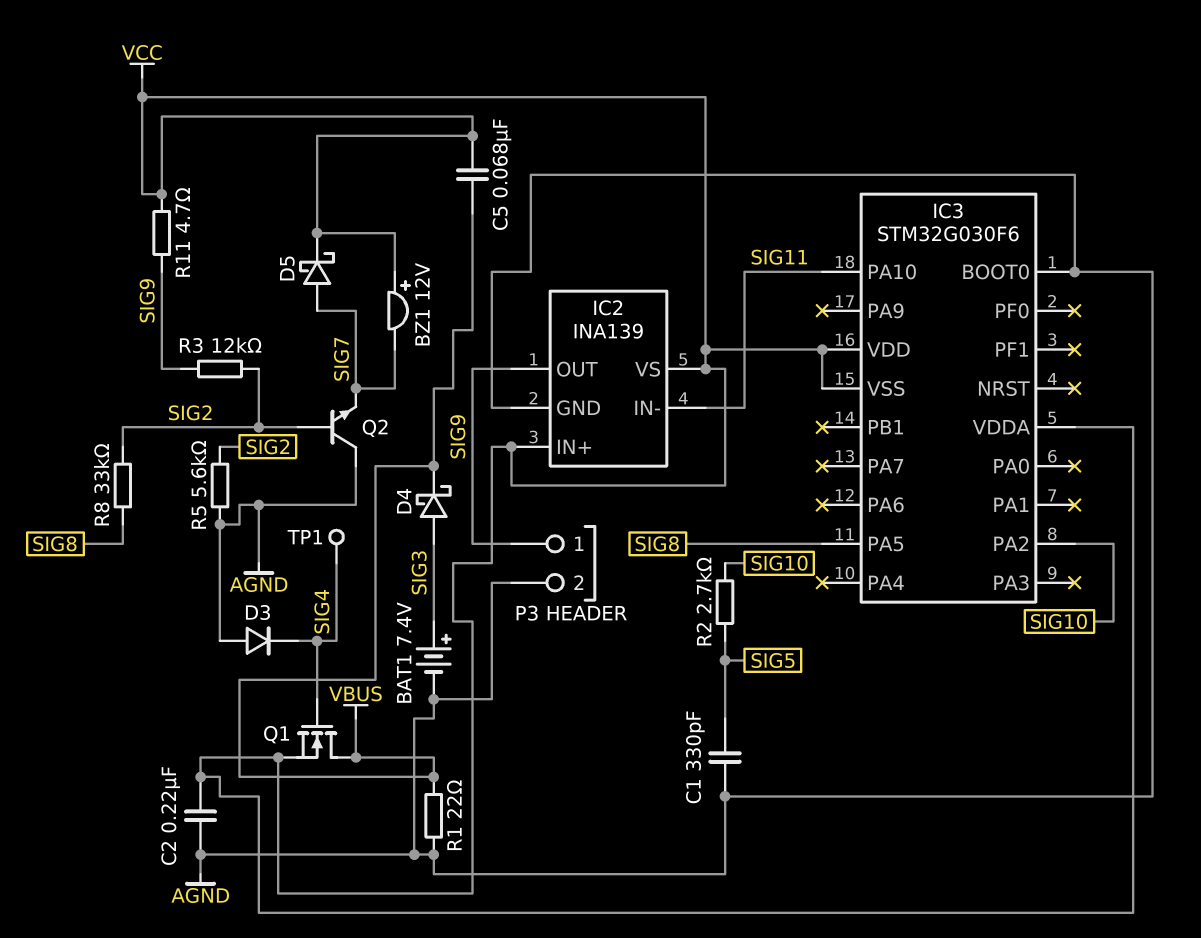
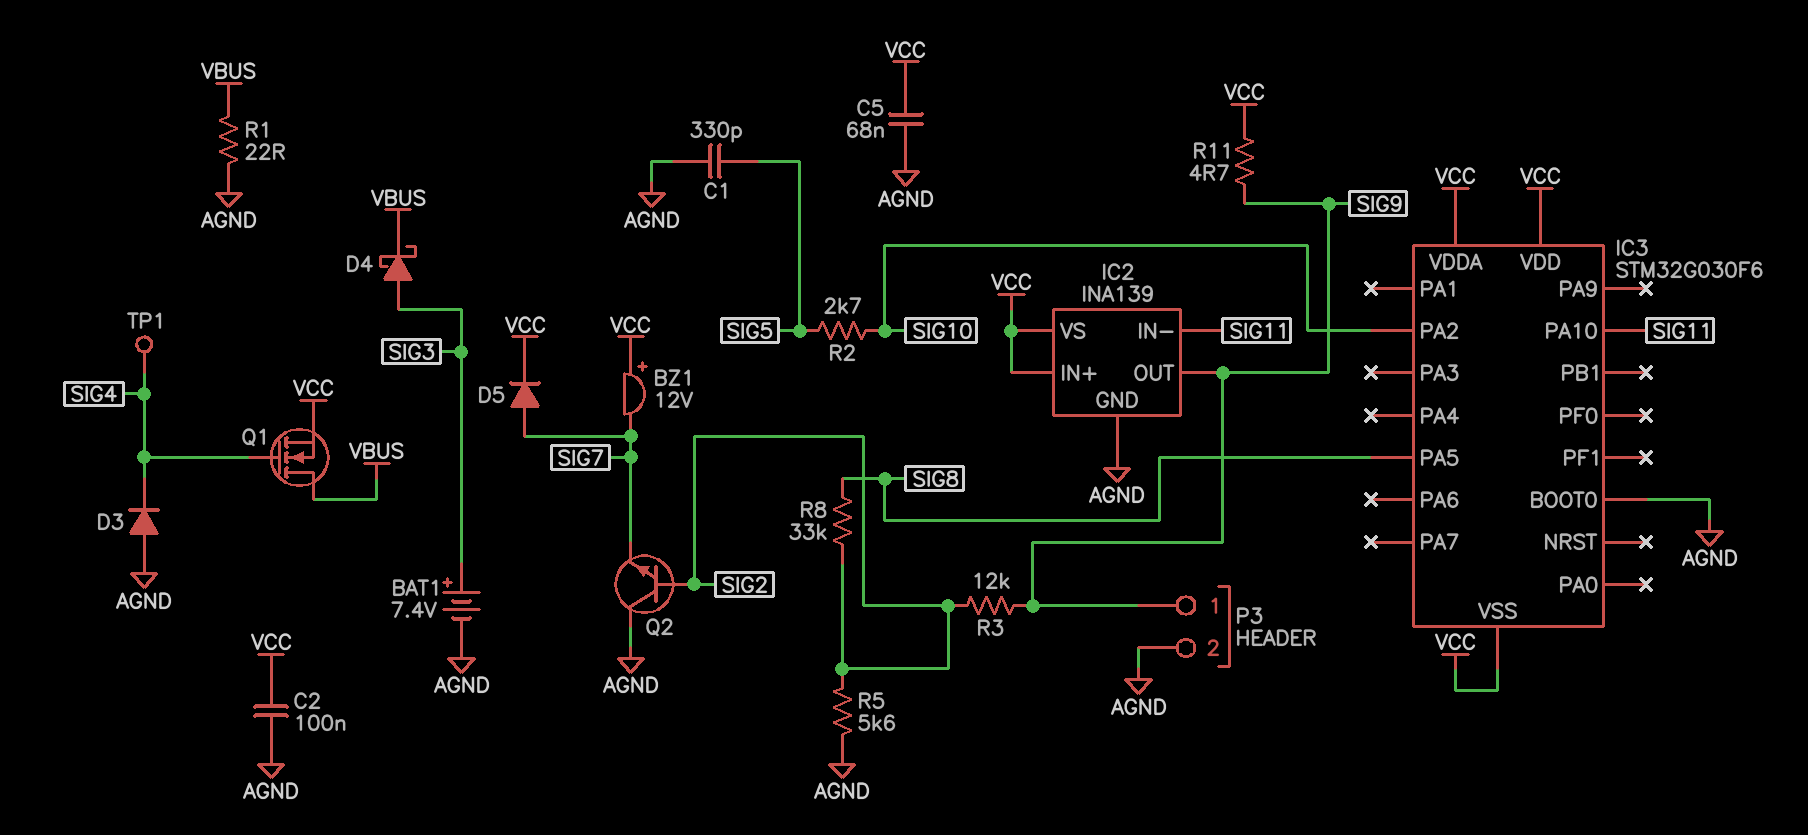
C2: 220nF (AGND, VCC) -> 100nF (AGND, VCC)
C5: 68nF (VBUS, VCC) -> 68nF (AGND, VCC)
D5: schottky (A SIG7, K VCC) -> diode (A SIG7, K VCC)

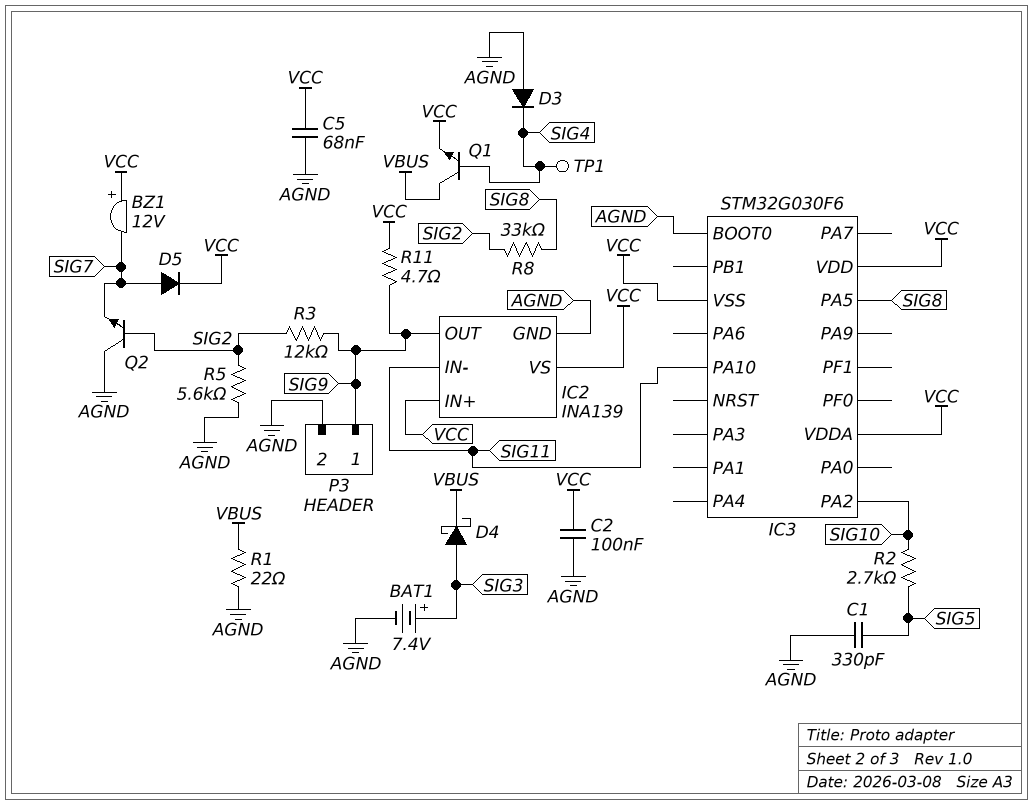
Q1: NMOS (G SIG4, D VBUS, S VCC) -> NPN (B SIG4, C VBUS, E VCC)

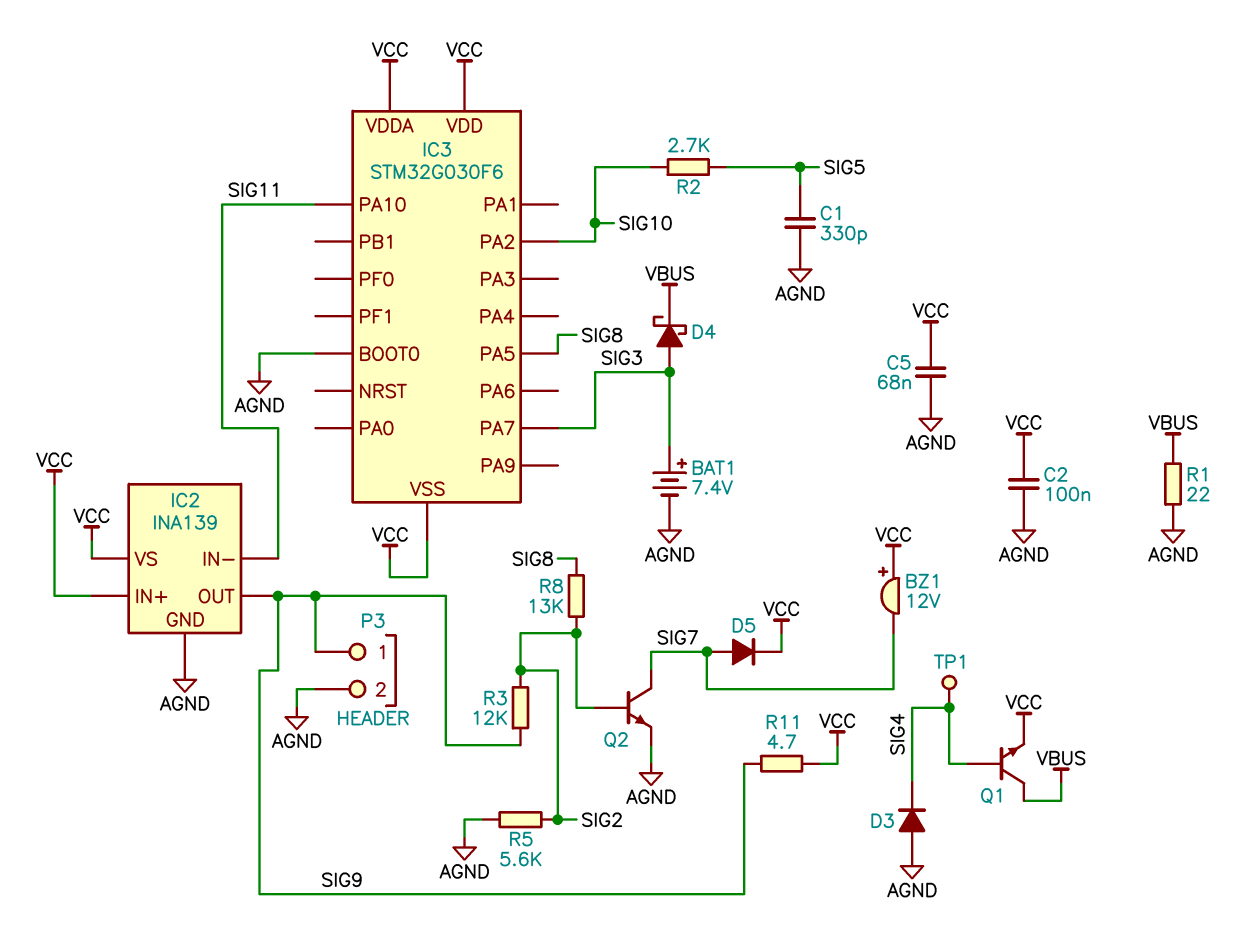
IC3 pin PA7: none -> SIG3
Q2: NPN (B SIG2, C AGND, E SIG7) -> NPN (B SIG2, C SIG7, E AGND)
R8: 33k (SIG2, SIG8) -> 13k (SIG2, SIG8)

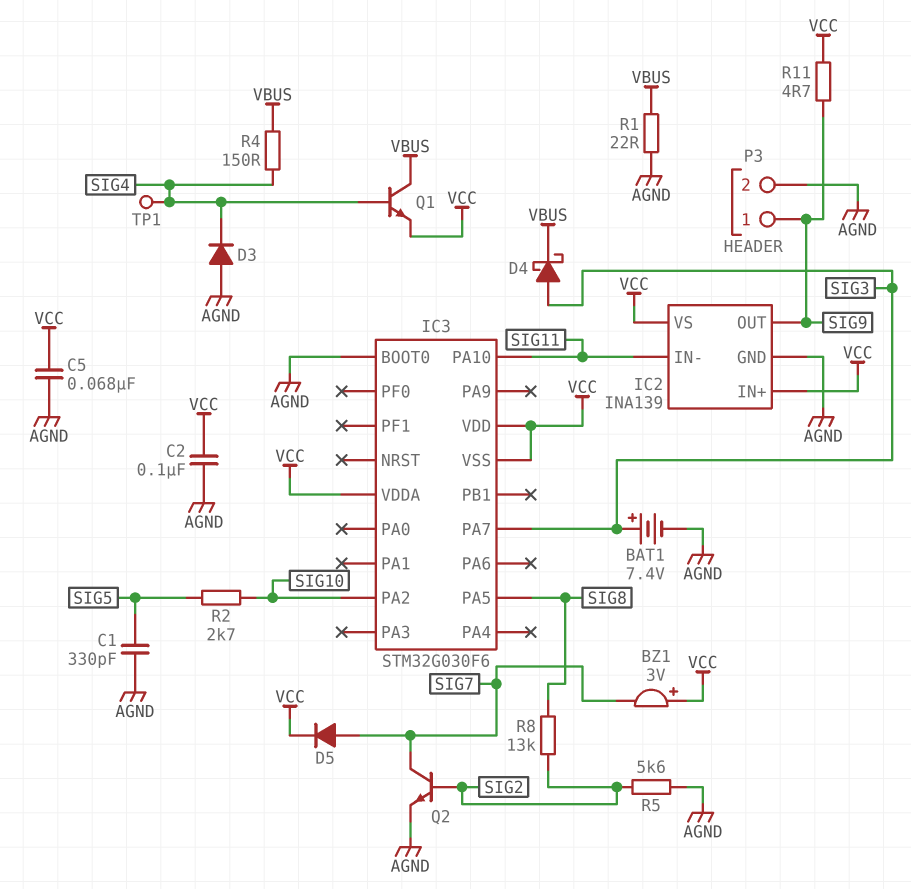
BZ1: buzzer 12V (plus VCC, minus SIG7) -> buzzer 3V (plus VCC, minus SIG7)
R3: 12k (SIG2, SIG9) -> none
R4: none -> 150 (SIG4, VBUS)

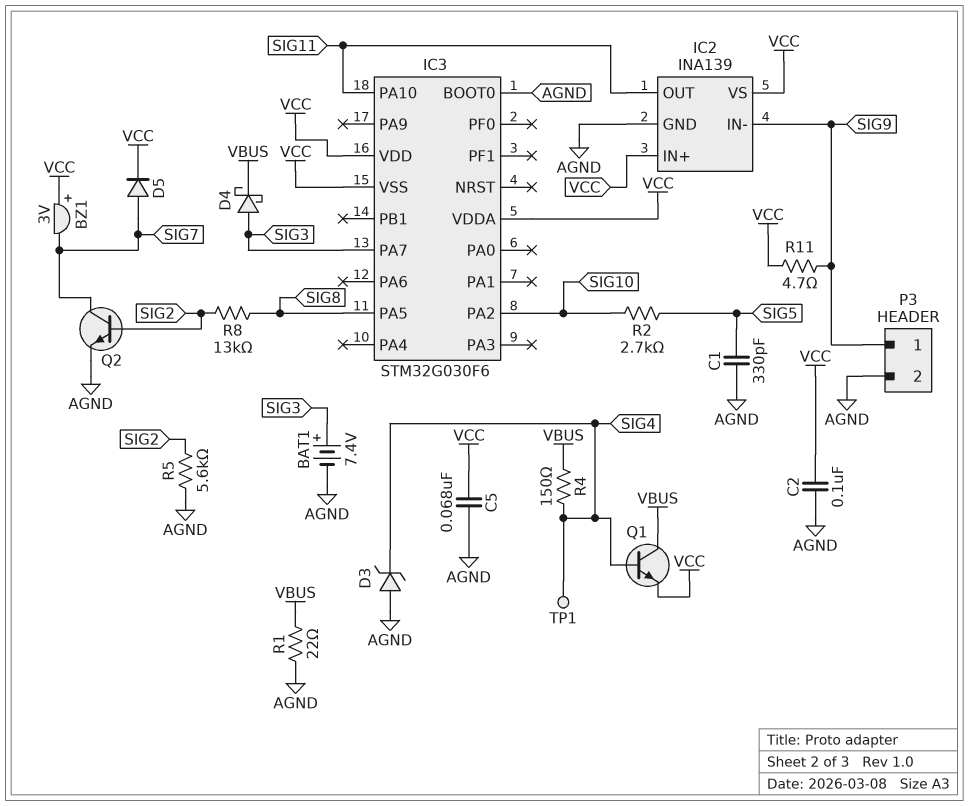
D3: diode (A AGND, K SIG4) -> zener (A AGND, K SIG4)
IC2 pin IN-: SIG11 -> SIG9
IC2 pin OUT: SIG9 -> SIG11

